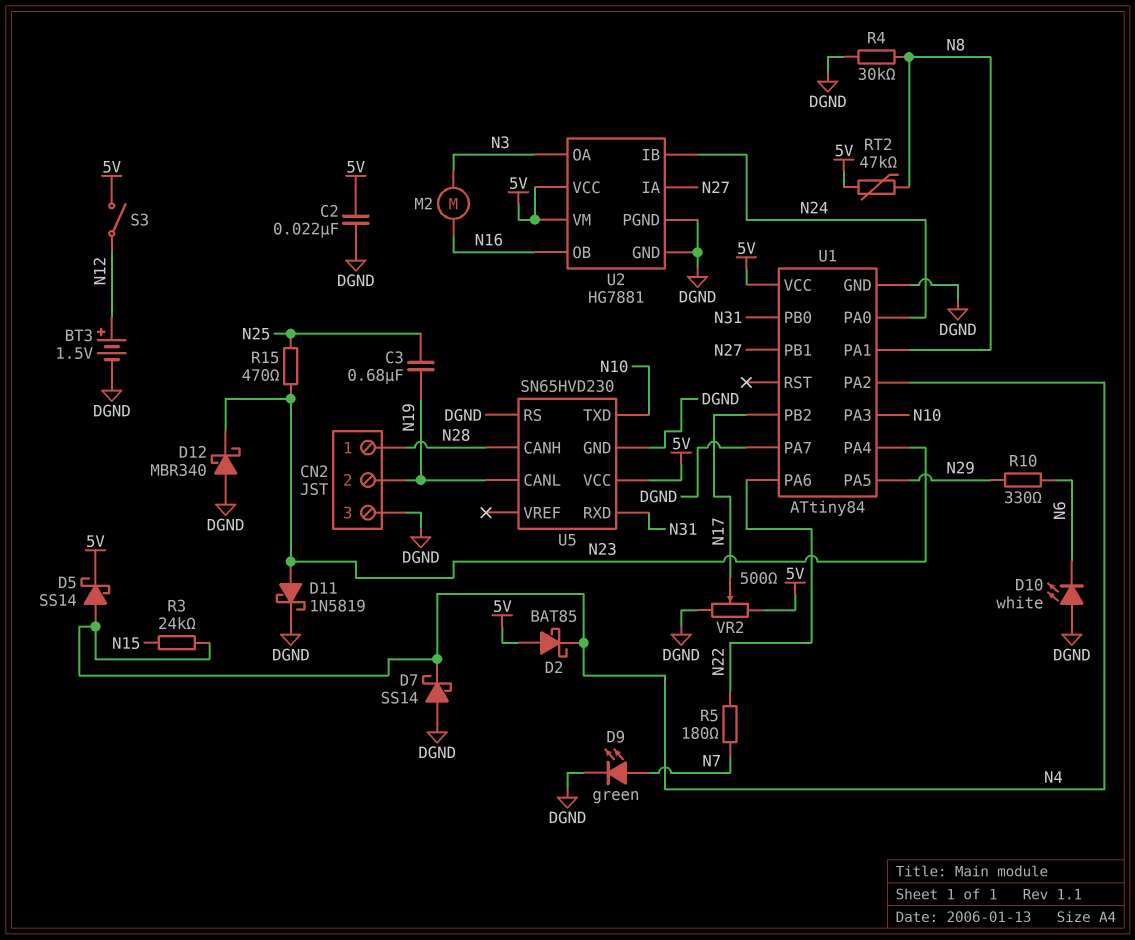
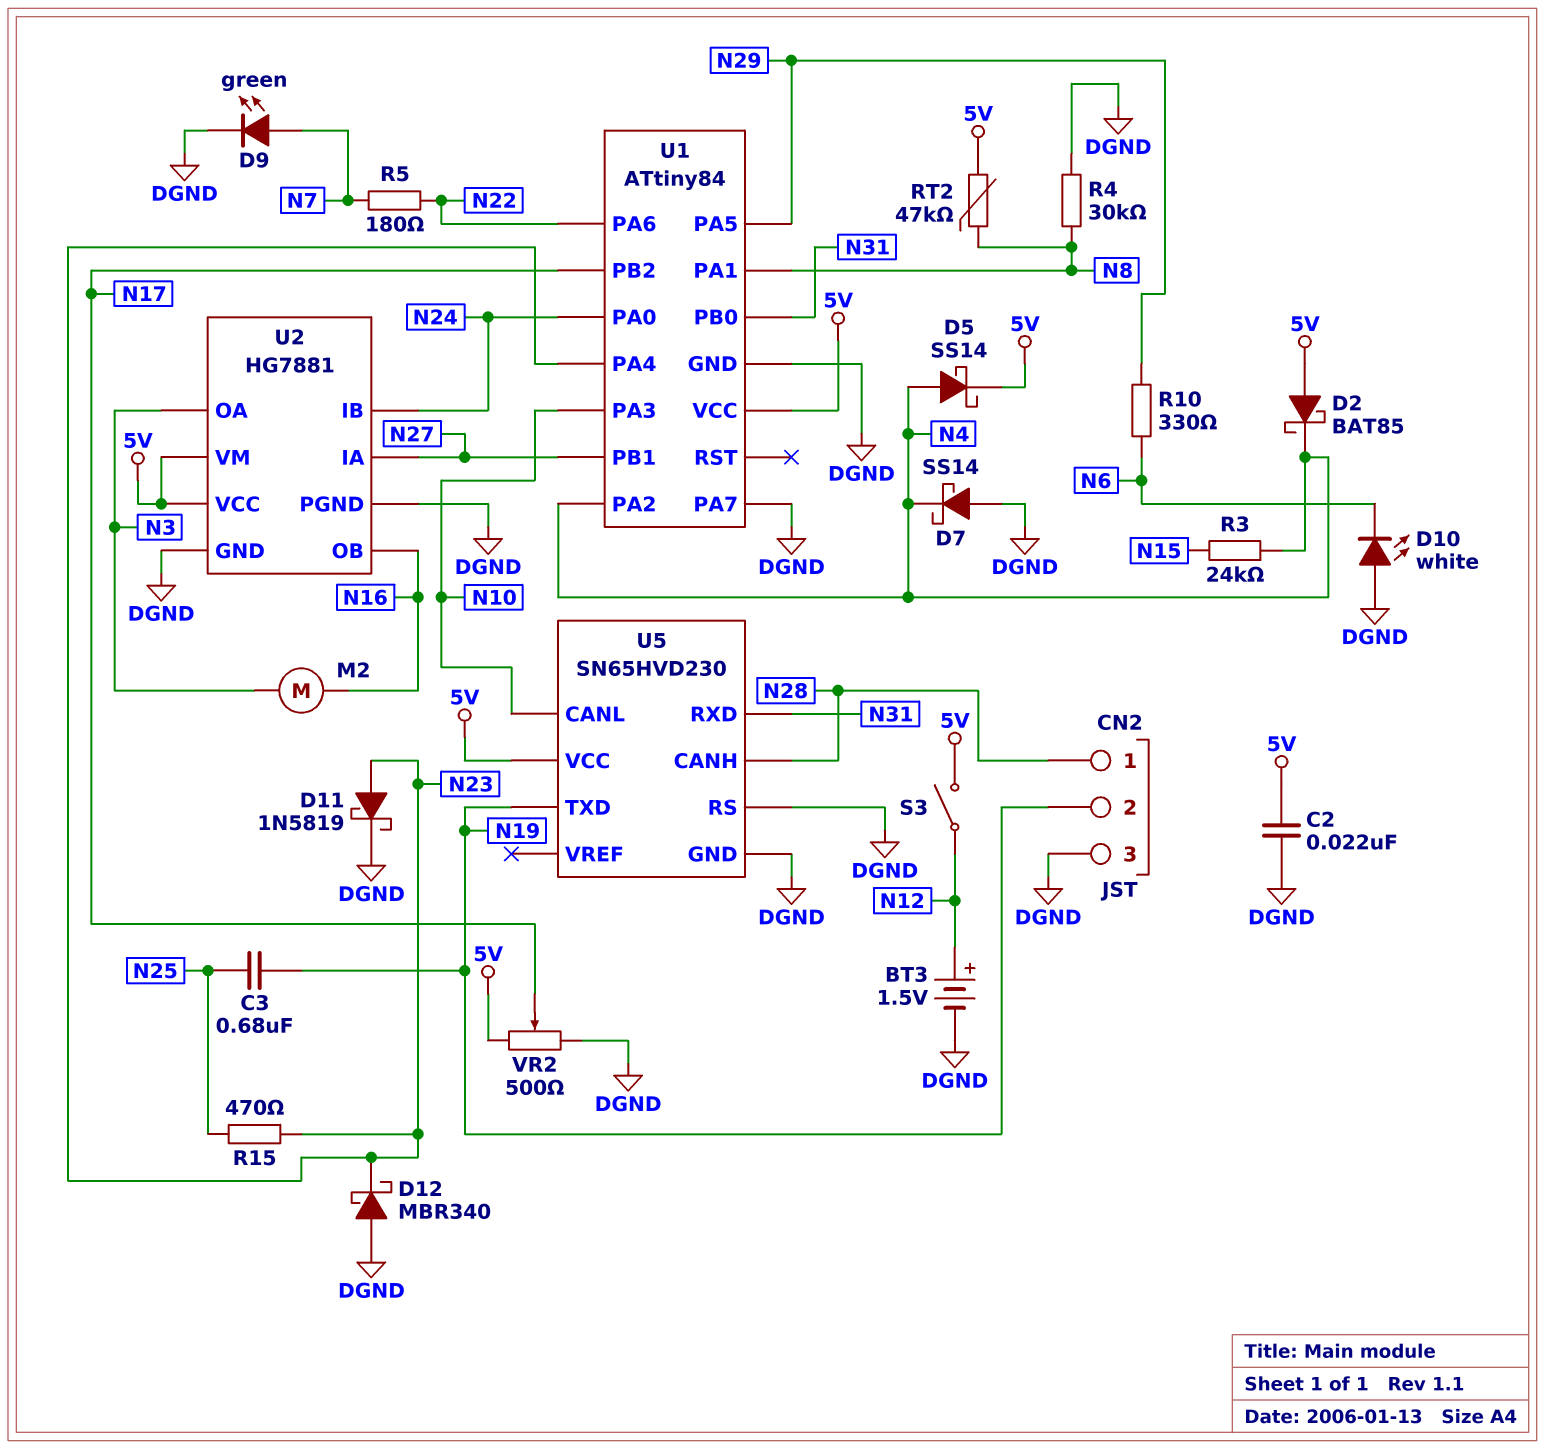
U5 pin CANL: N19 -> N10
U5 pin TXD: N10 -> N19

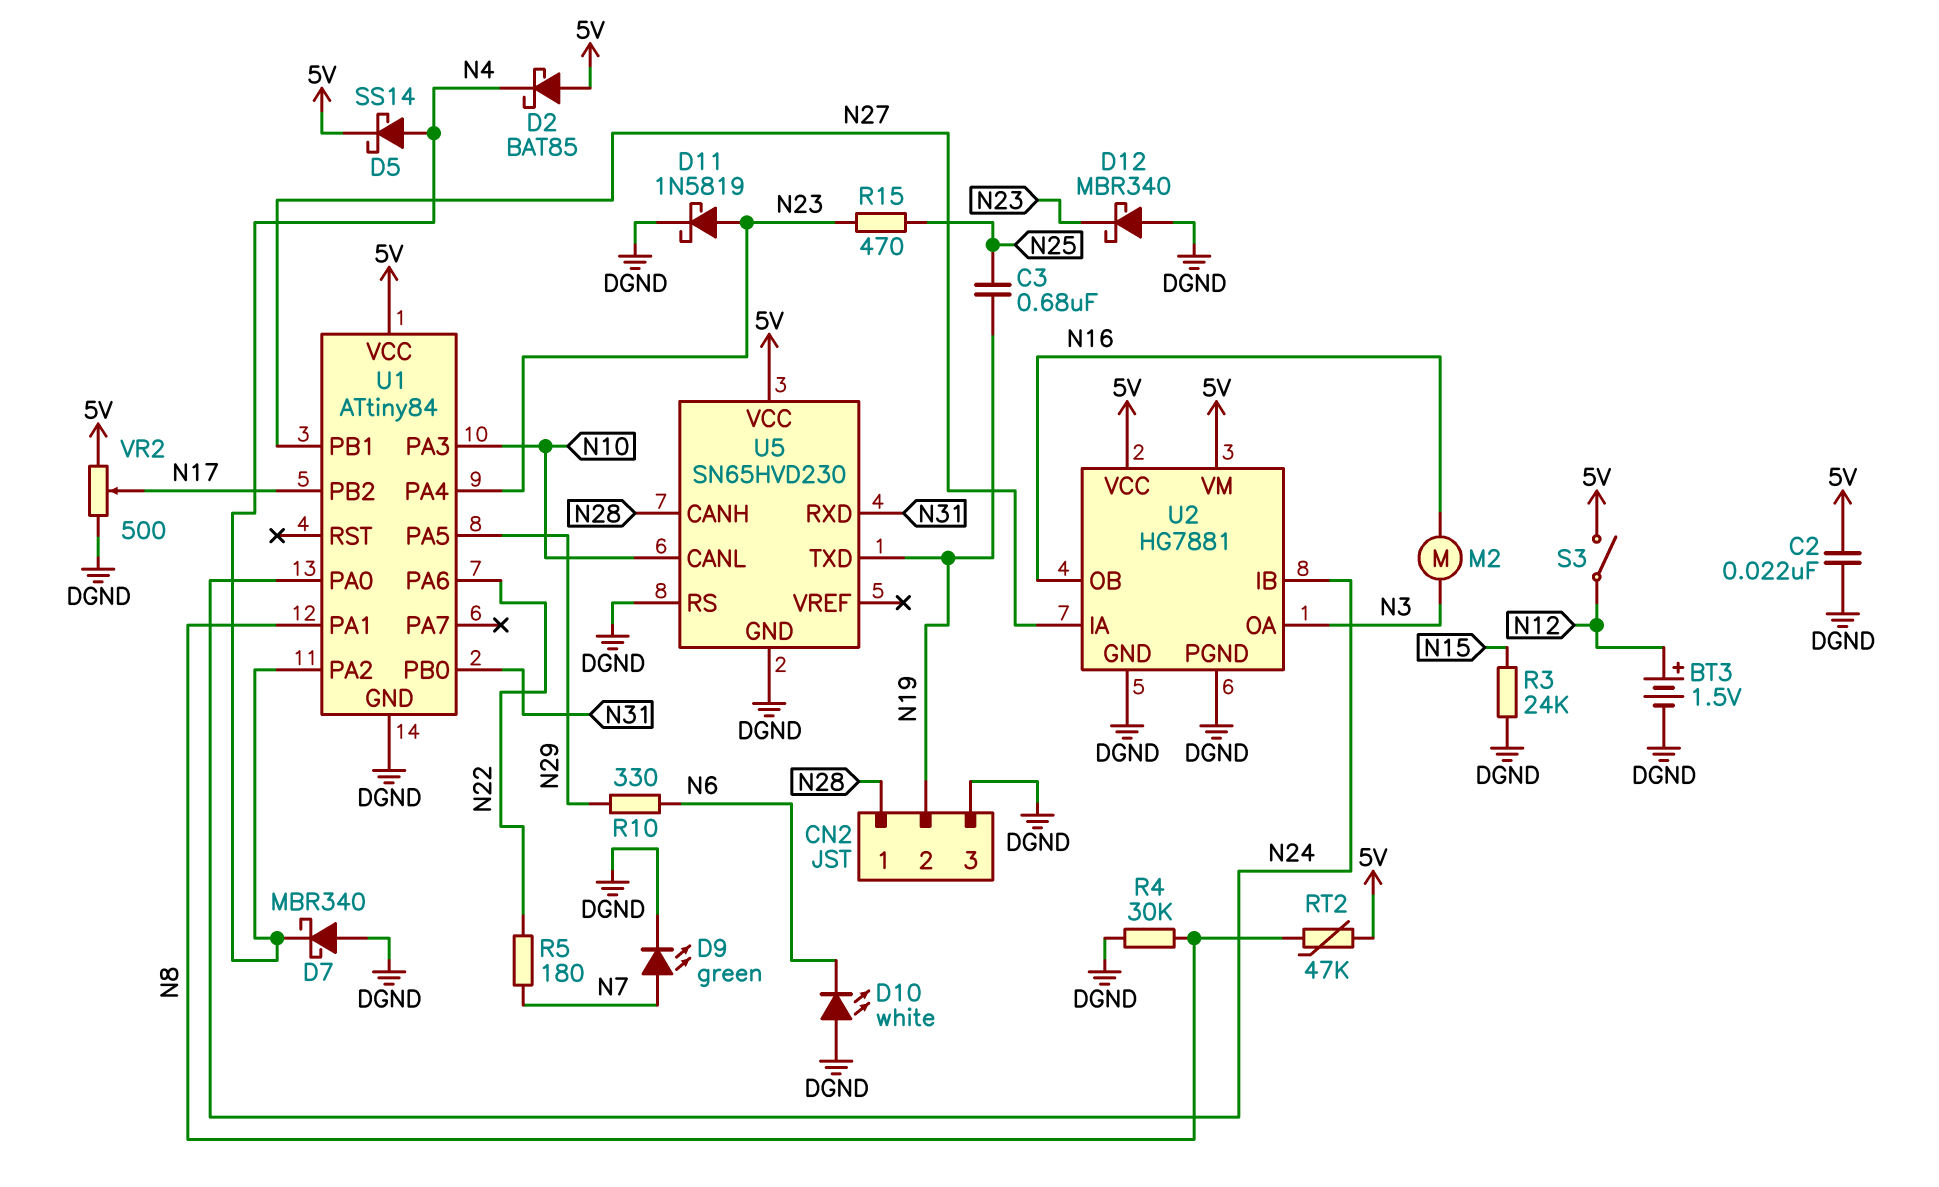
D7: schottky SS14 (A DGND, K N4) -> schottky MBR340 (A DGND, K N4)
R3: 24k (N4, N15) -> 24k (DGND, N15)
U1 pin PA7: DGND -> none

